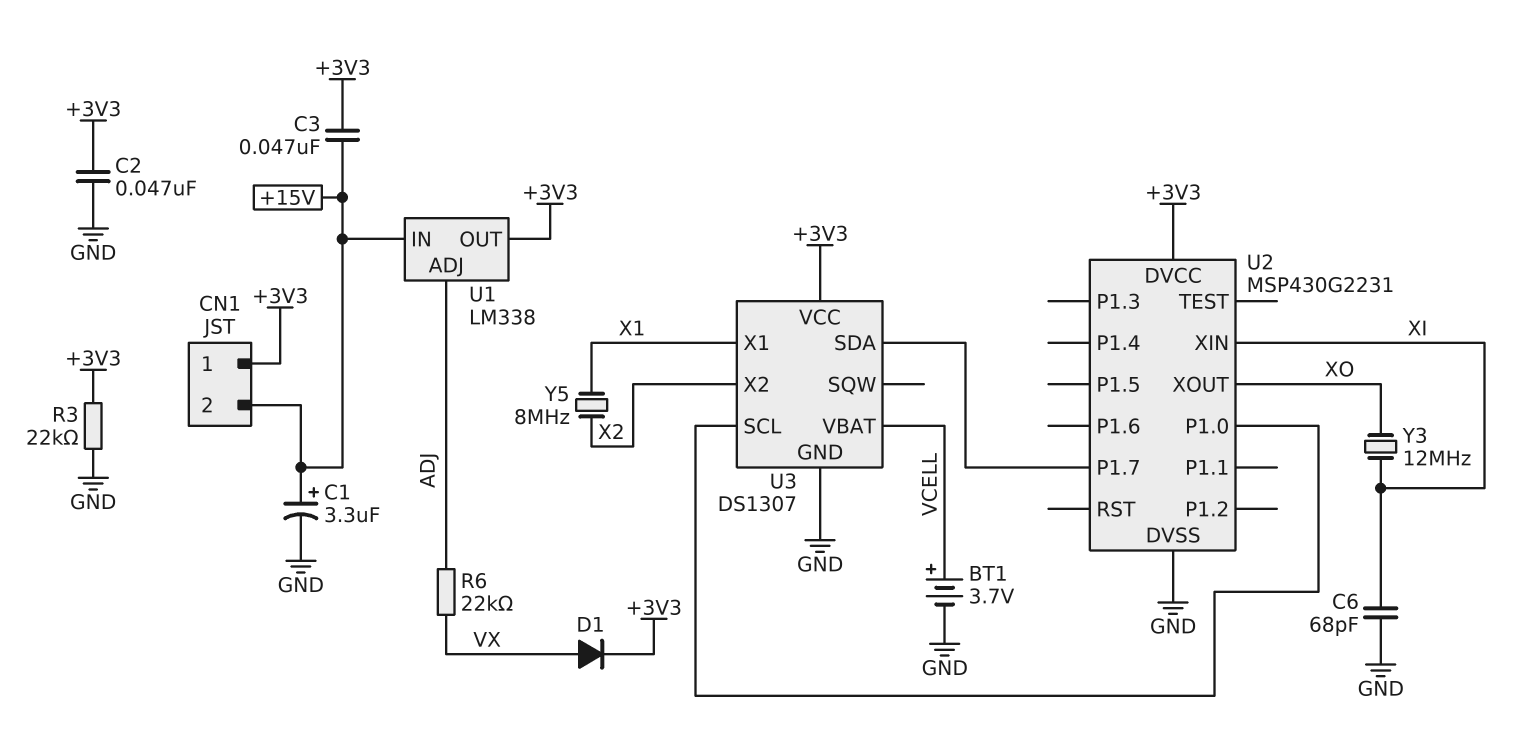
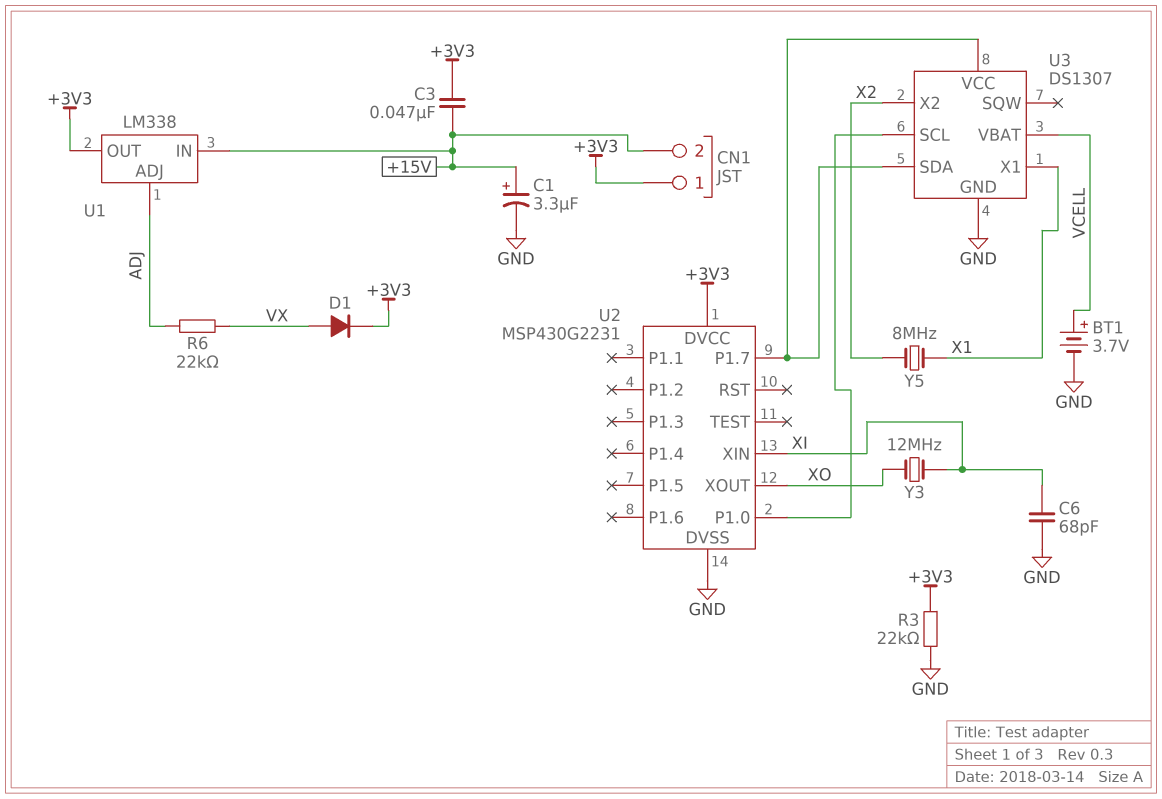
C2: 47nF (+3V3, GND) -> none
U3 pin VCC: +3V3 -> U2/P1.7

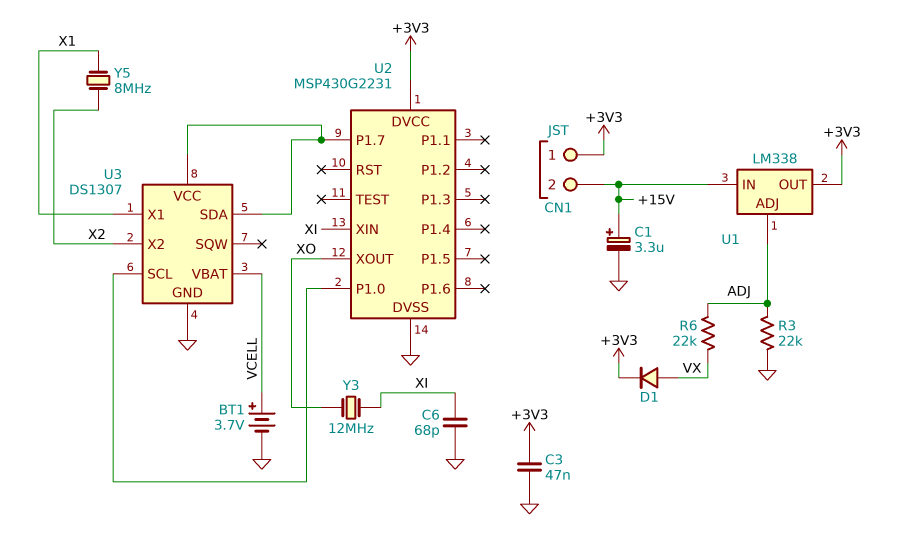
C3: 47nF (+3V3, +15V) -> 47nF (+3V3, GND)
R3: 22k (+3V3, GND) -> 22k (ADJ, GND)

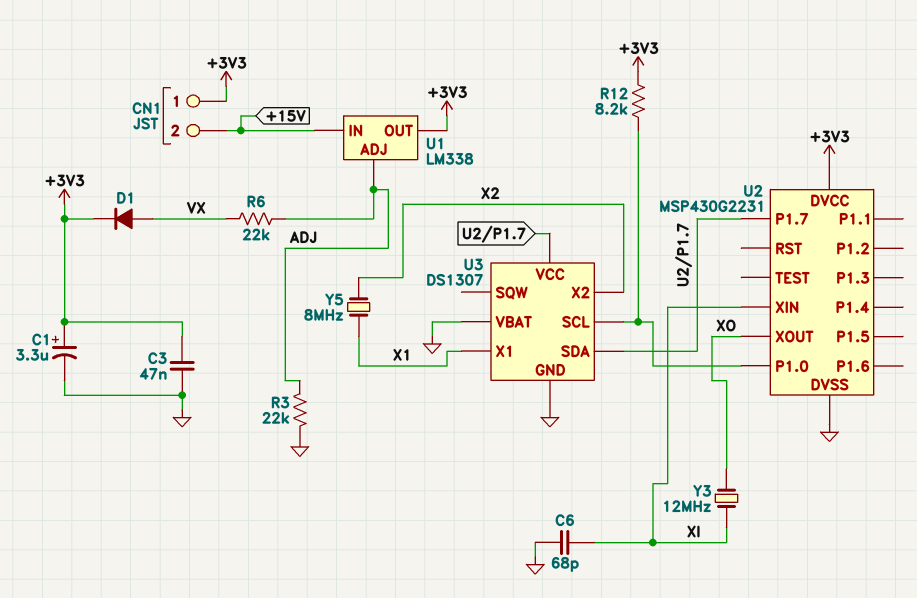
BT1: 3.7V (plus VCELL, minus GND) -> none
C1: 3.3uF (plus +15V, minus GND) -> 3.3uF (plus +3V3, minus GND)
R12: none -> 8.2k (+3V3, U2/P1.0)
U3 pin VBAT: VCELL -> GND

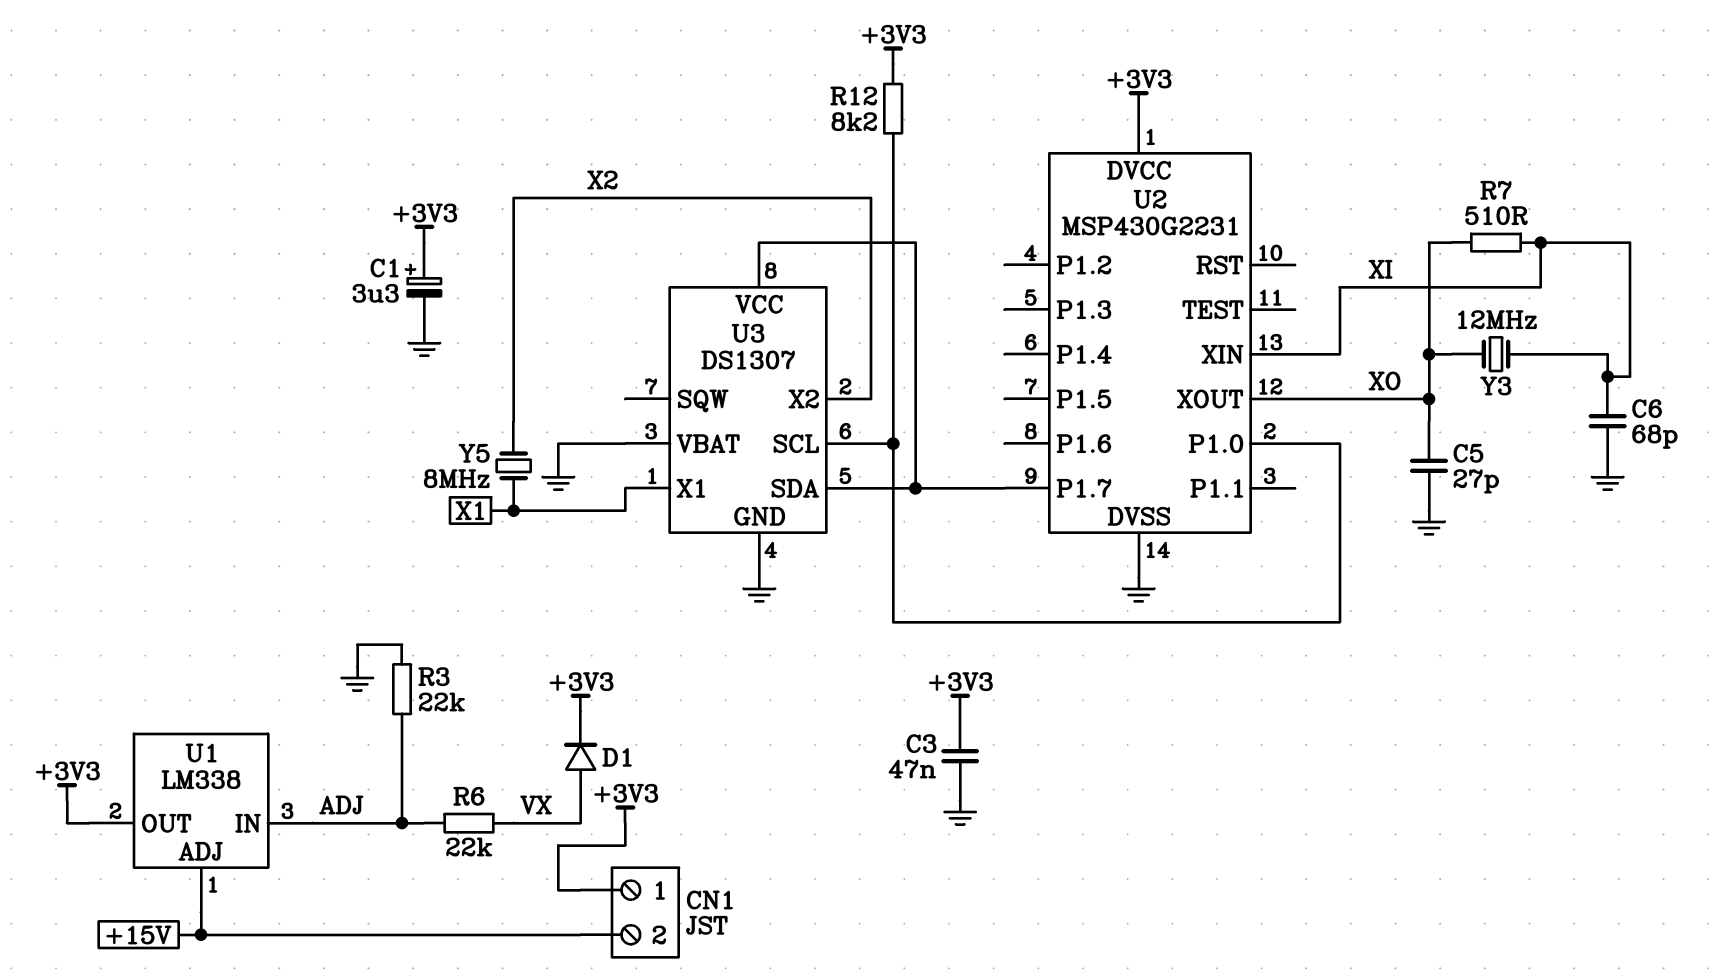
C5: none -> 27pF (GND, XO)
R7: none -> 510 (XI, XO)
U1 pin ADJ: ADJ -> +15V
U1 pin IN: +15V -> ADJ

